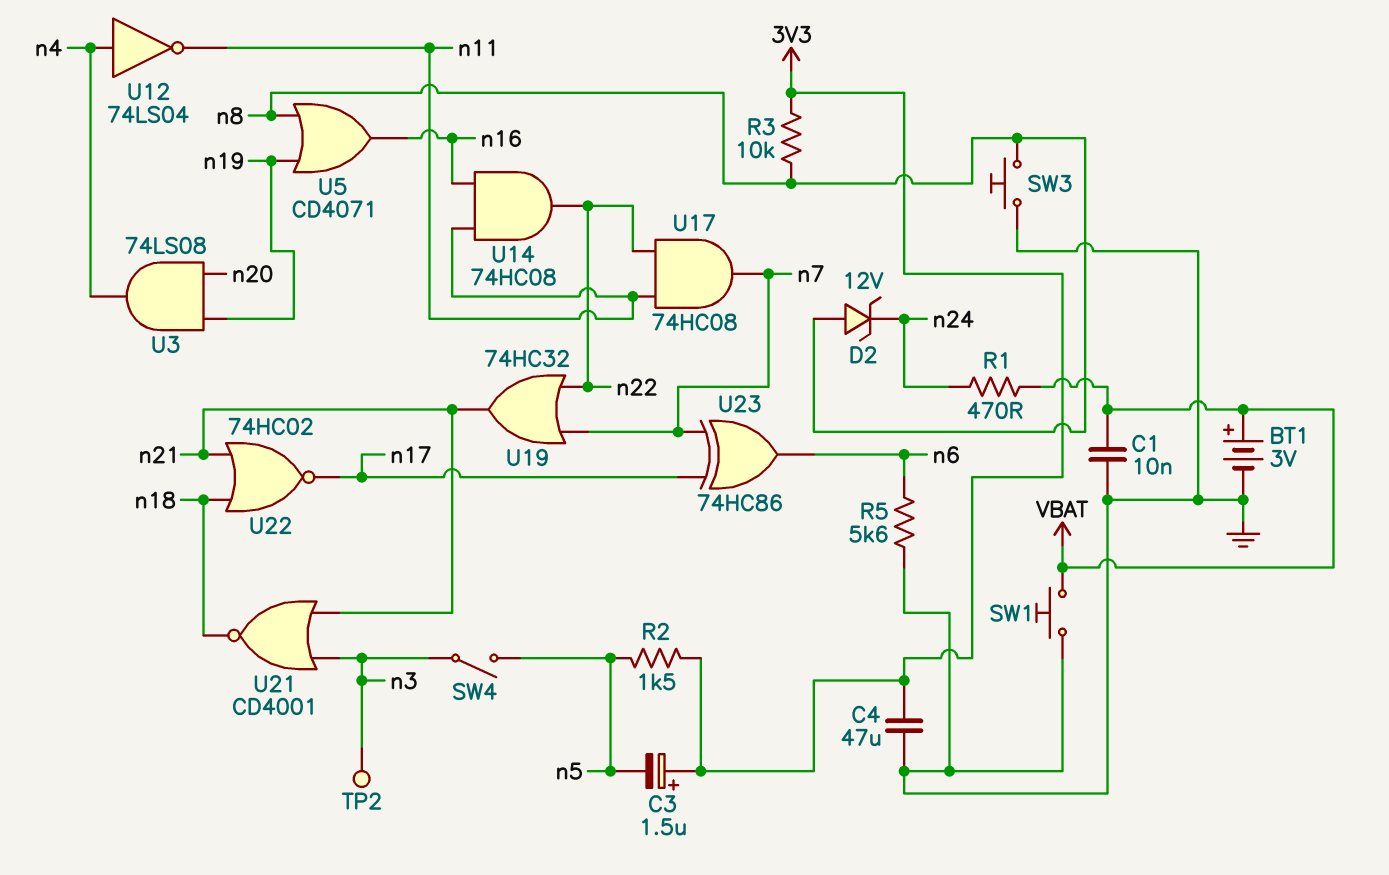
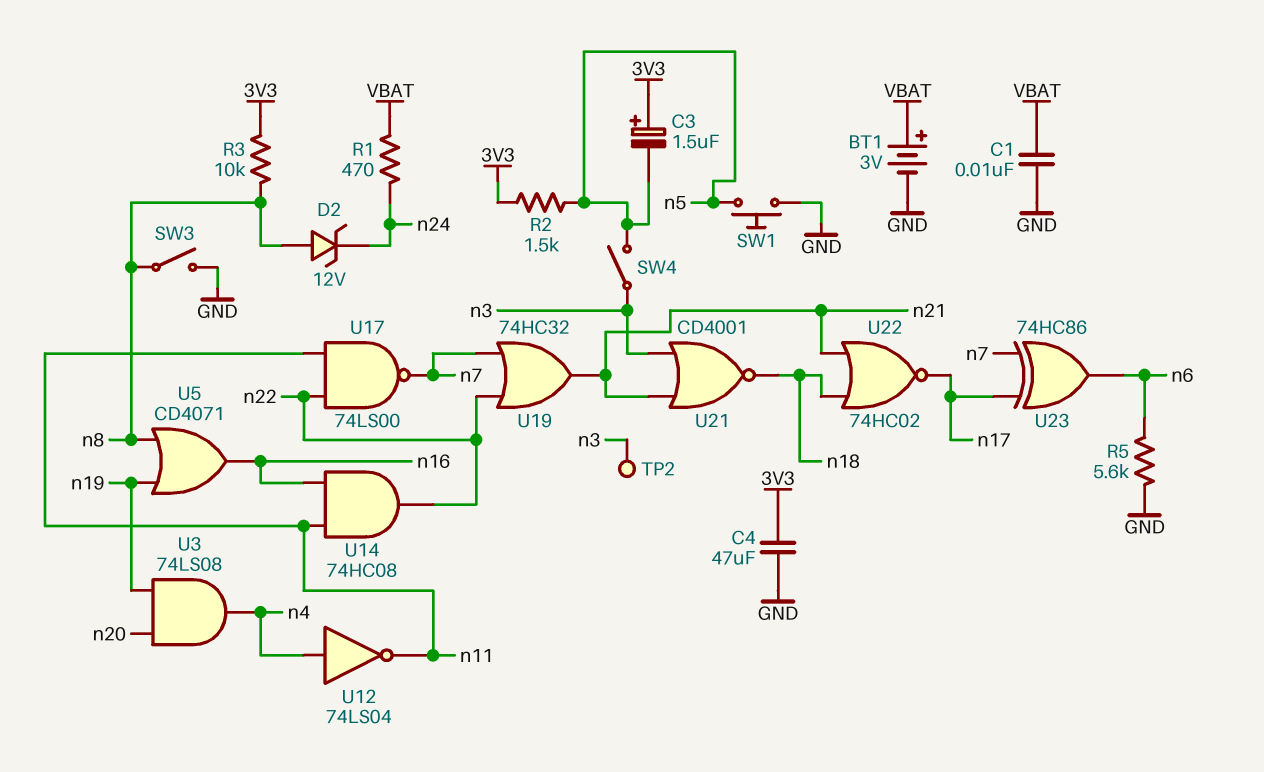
SW1: button (GND, VBAT) -> button (GND, n5)
SW3: button (GND, n8) -> switch (GND, n8)
U17: AND 74HC08 (in n11, in n22, out n7) -> NAND 74LS00 (in n11, in n22, out n7)

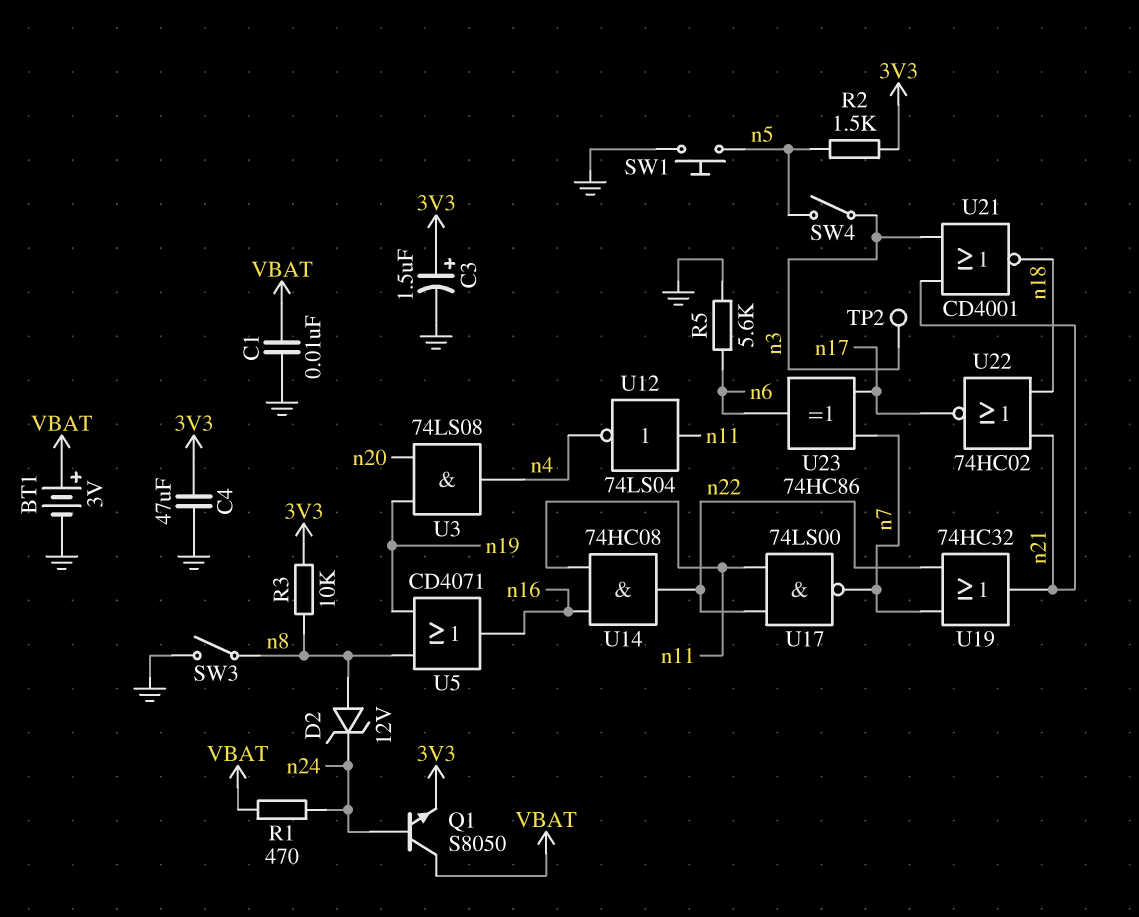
C3: 1.5uF (plus 3V3, minus n5) -> 1.5uF (plus 3V3, minus GND)
Q1: none -> NPN S8050 (B n24, C VBAT, E 3V3)
U12: NOT 74LS04 (in n4, out n11) -> NOT 74LS04 (in n11, out n4)

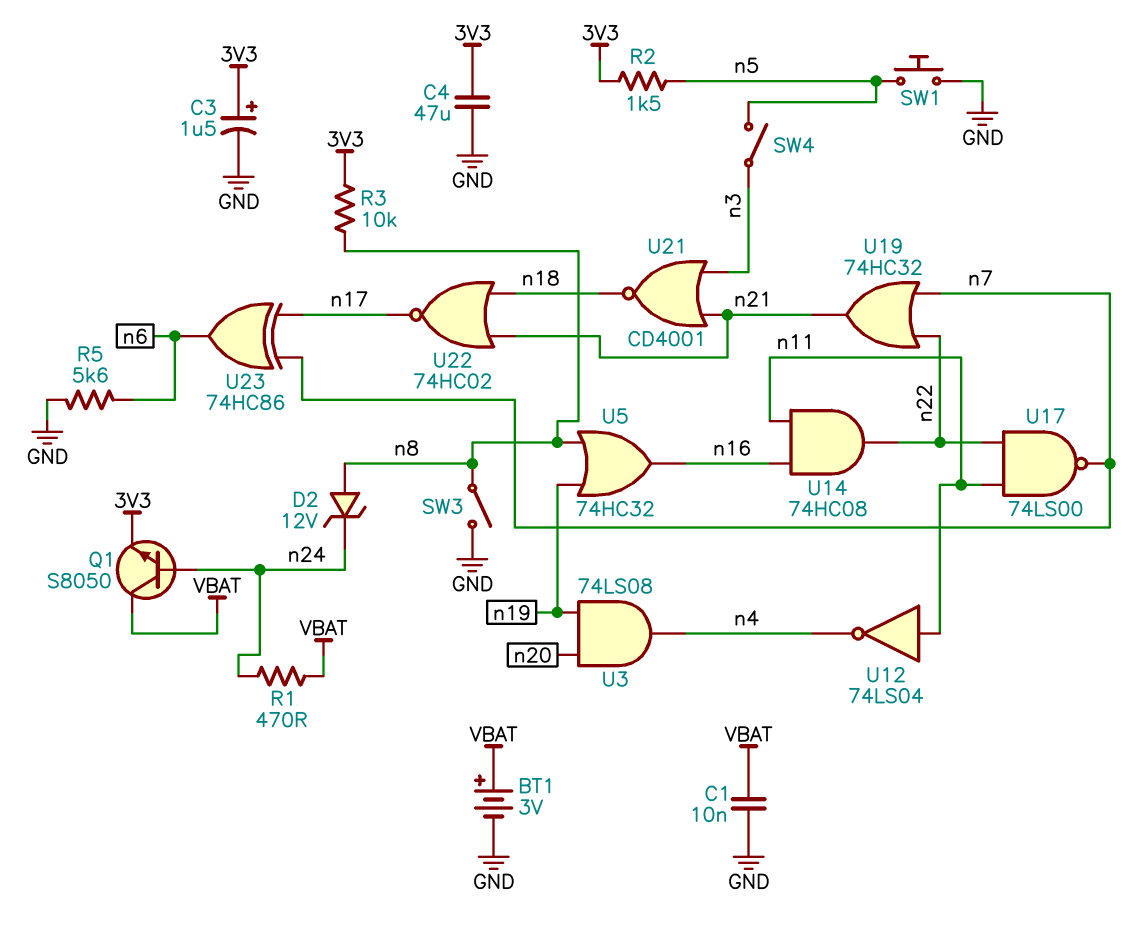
TP2: test point (n3) -> none
U5: OR CD4071 (in n8, in n19, out n16) -> OR 74HC32 (in n8, in n19, out n16)

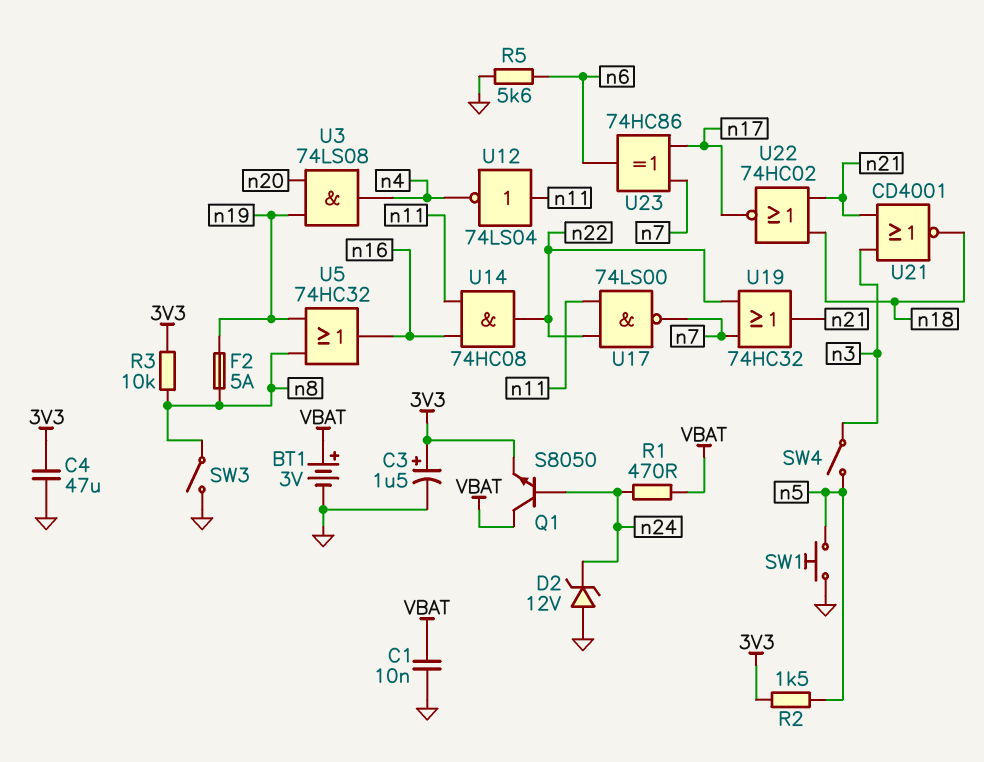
D2: zener 12V (A n8, K n24) -> zener 12V (A GND, K n24)
F2: none -> 5A (n8, n19)

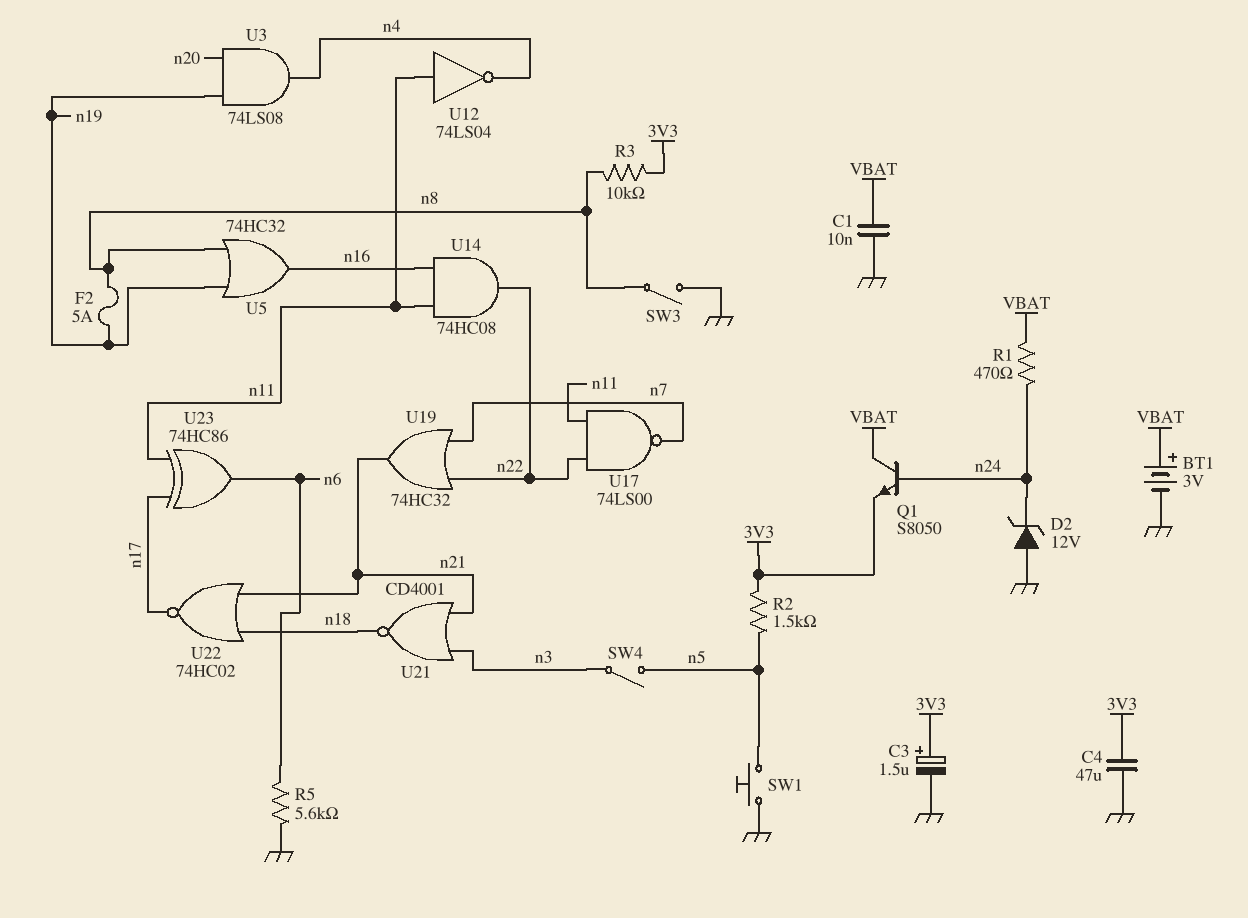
U23: XOR 74HC86 (in n7, in n17, out n6) -> XOR 74HC86 (in n11, in n17, out n6)

